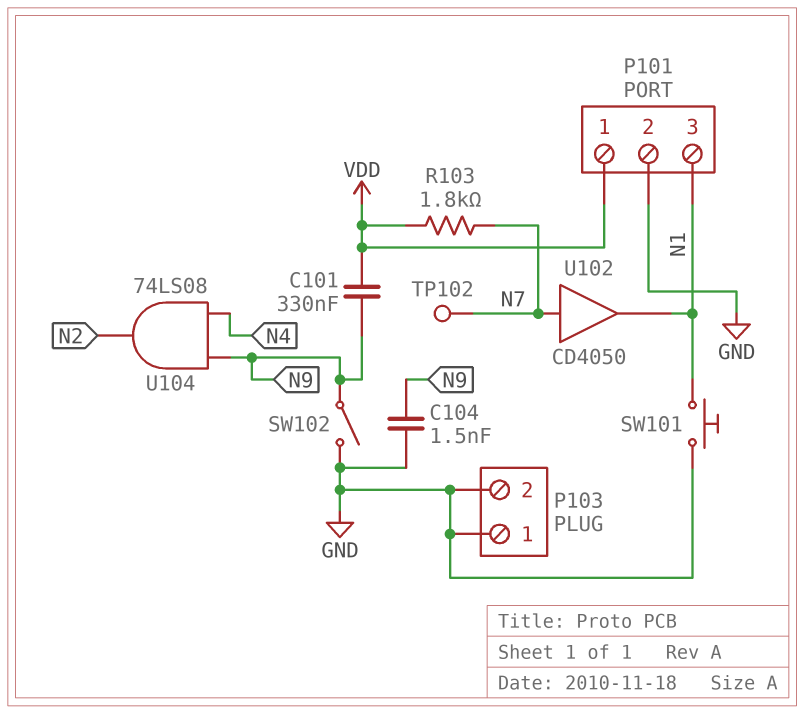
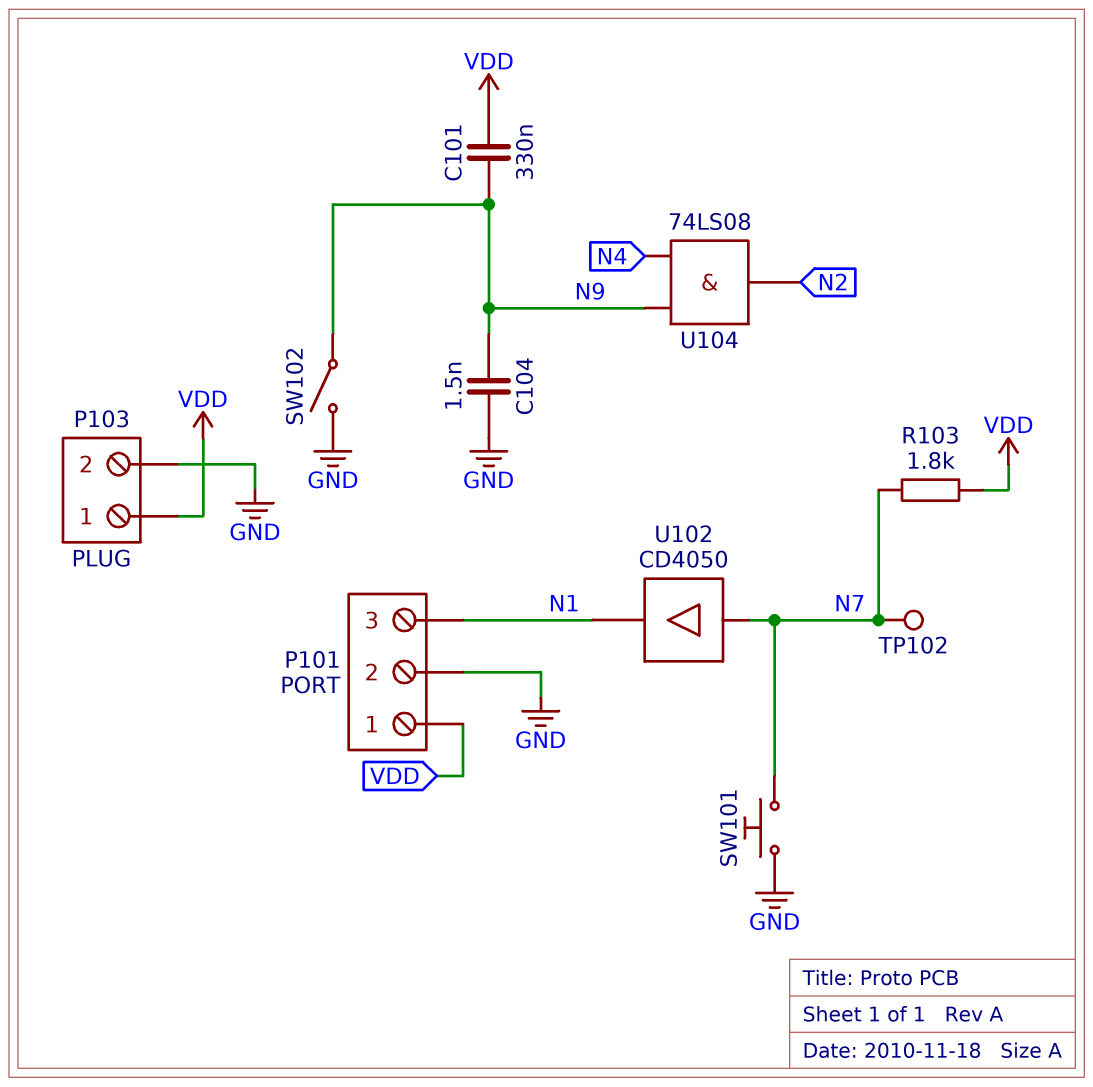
P103 pin 1: GND -> VDD
SW101: button (GND, N1) -> button (GND, N7)

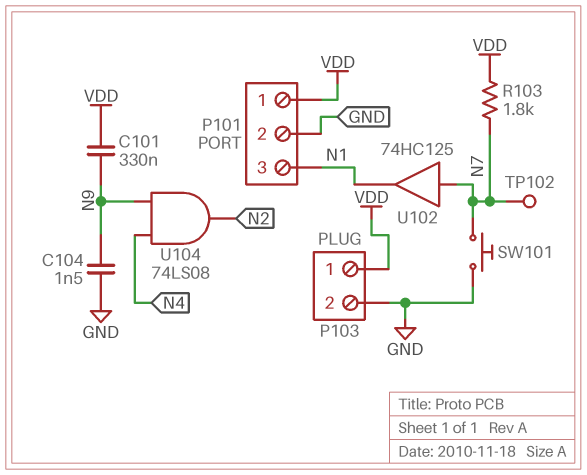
SW102: switch (GND, N9) -> none
U102: buffer CD4050 (in N7, out N1) -> buffer 74HC125 (in N7, out N1)

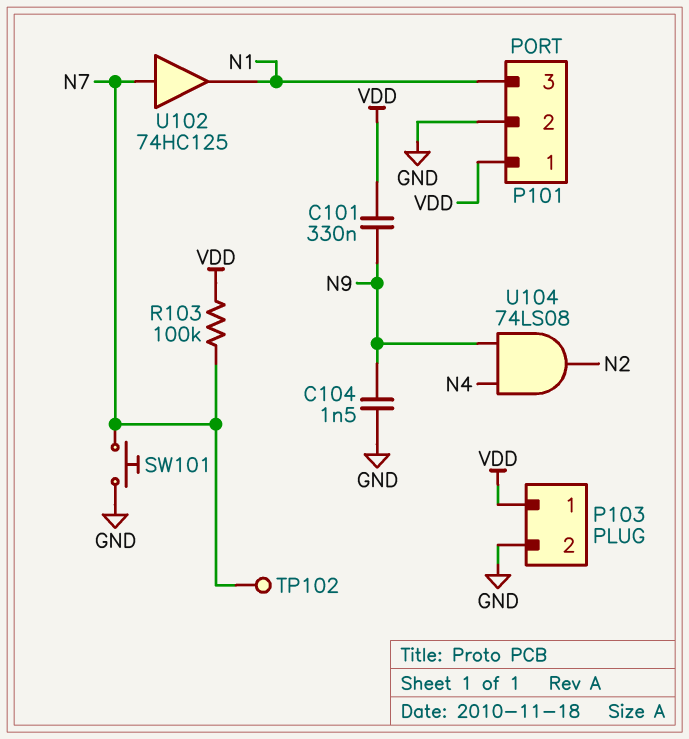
R103: 1.8k (N7, VDD) -> 100k (N7, VDD)

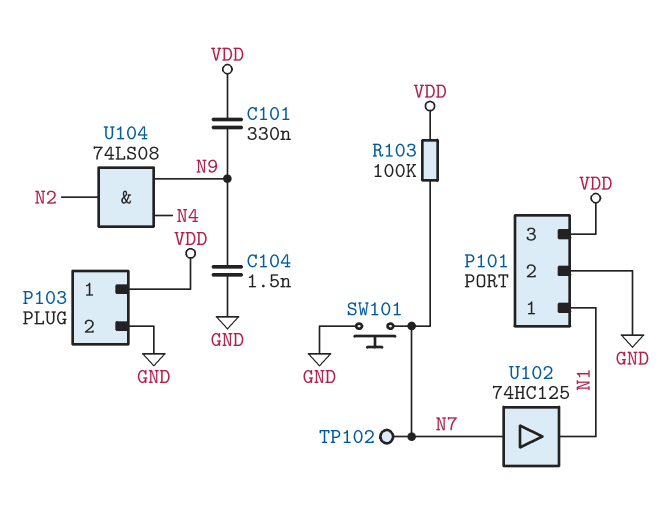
P101 pin 1: VDD -> N1
P101 pin 3: N1 -> VDD

